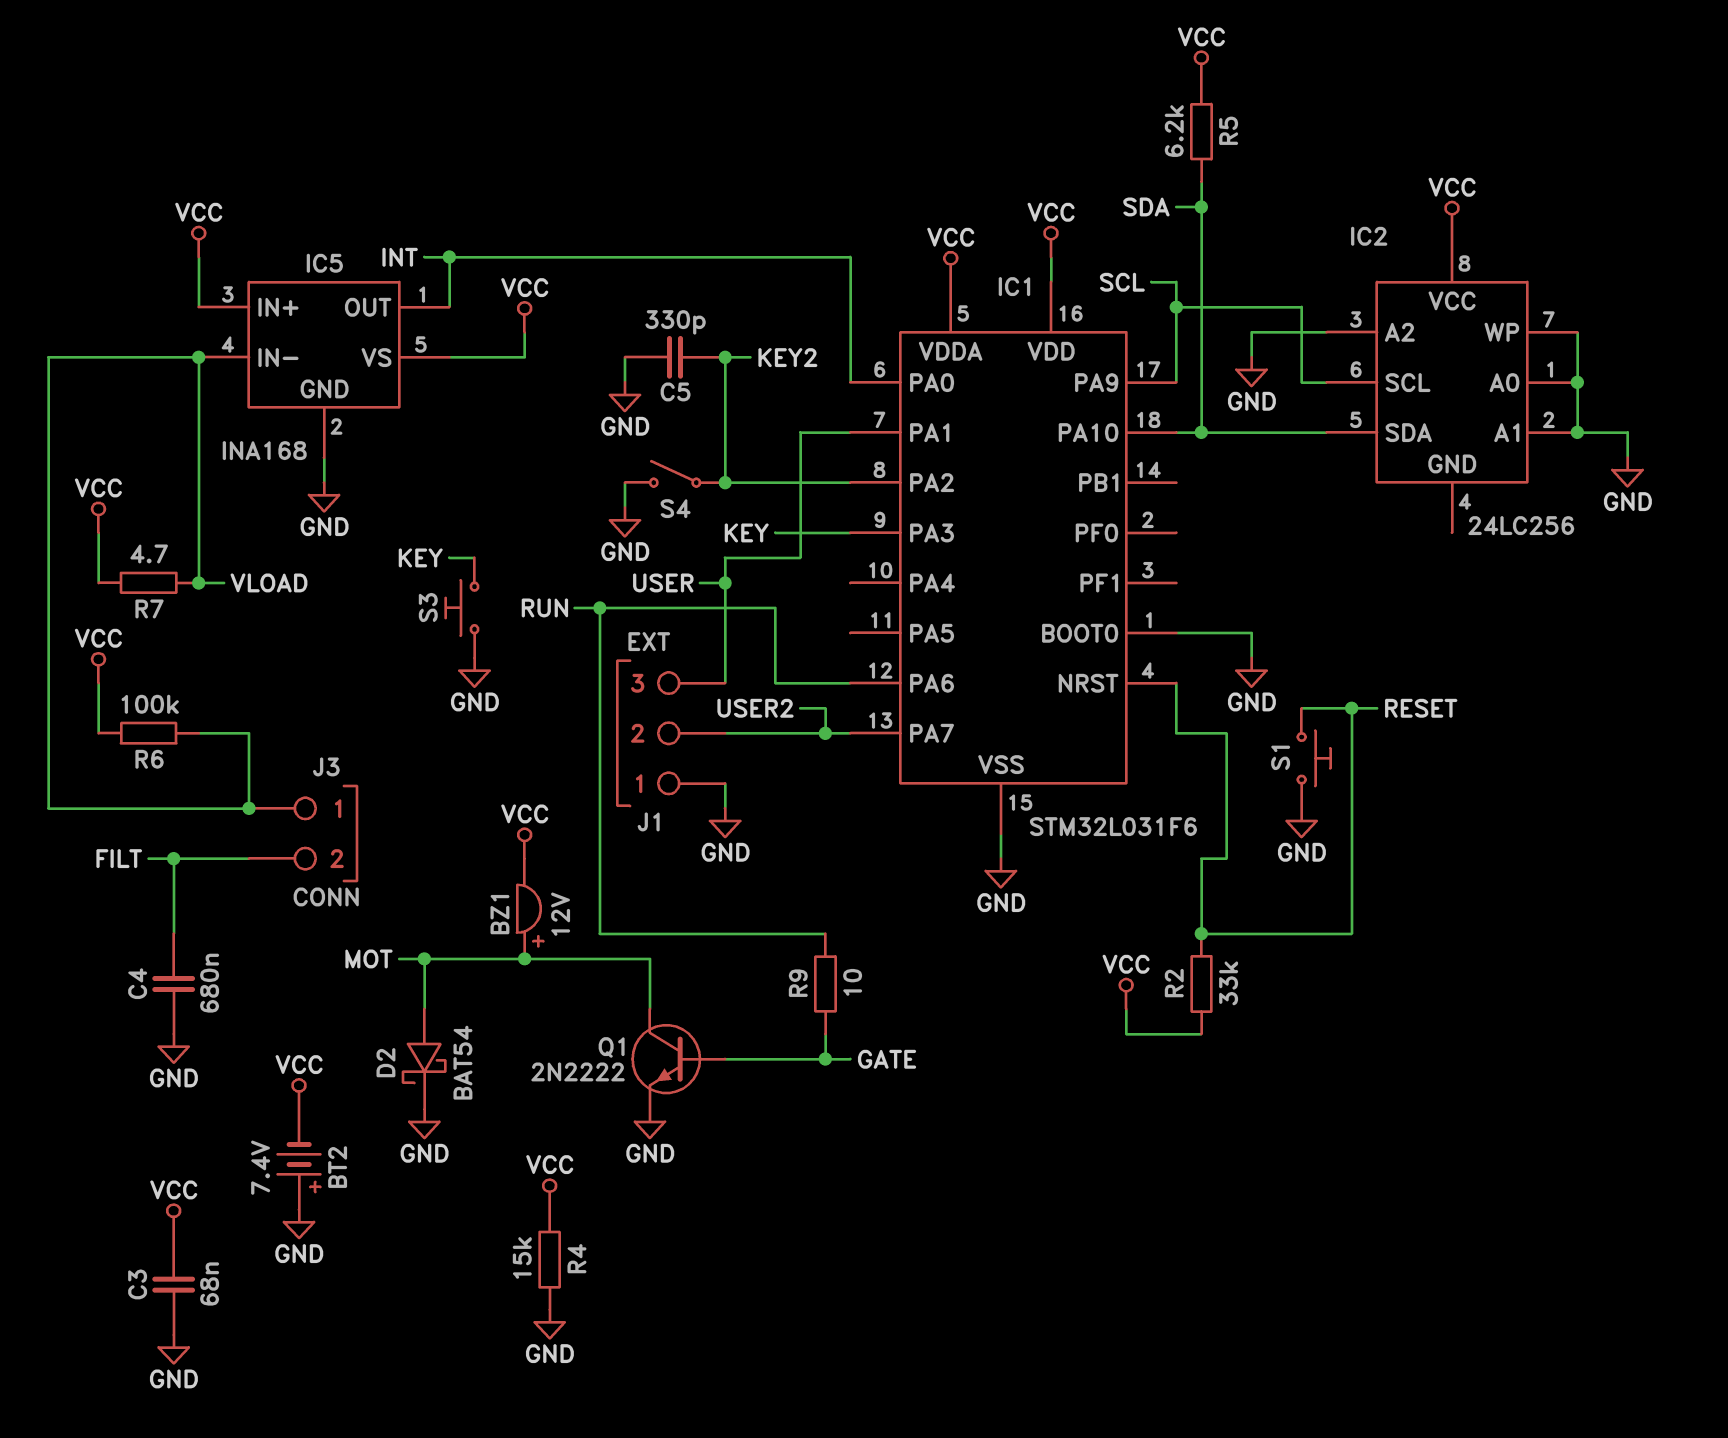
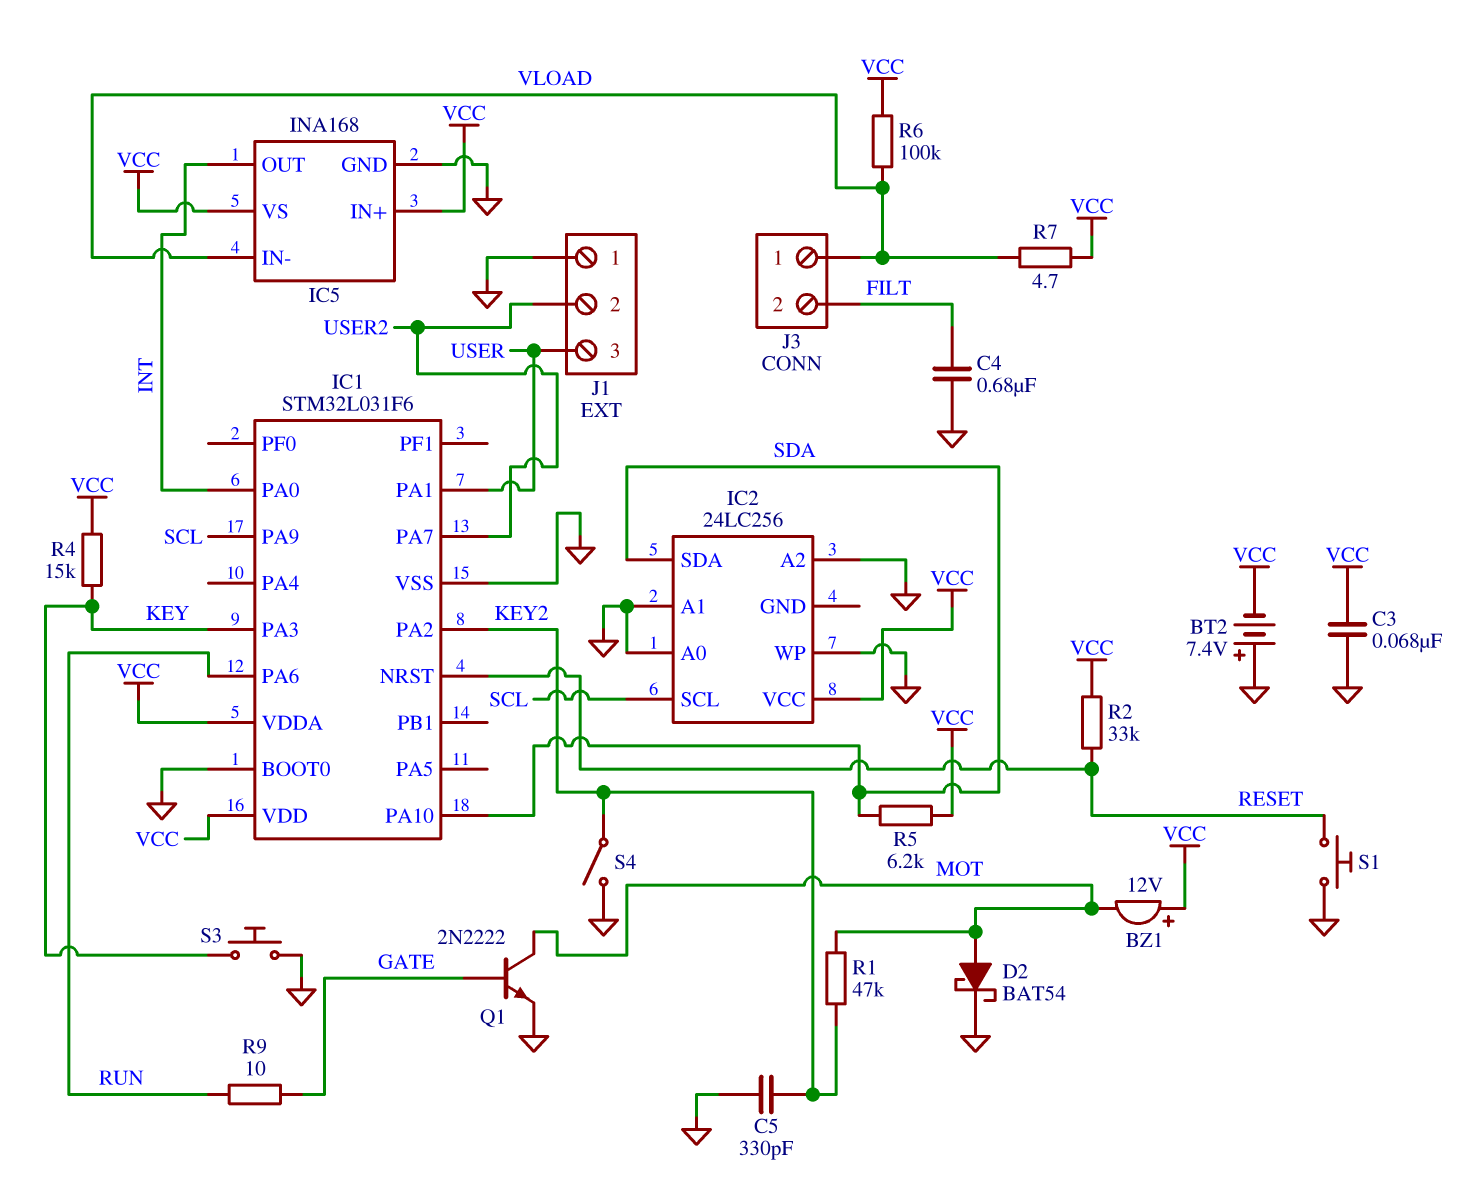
BZ1: buzzer 12V (plus MOT, minus VCC) -> buzzer 12V (plus VCC, minus MOT)
R1: none -> 47k (KEY2, MOT)
R4: 15k (GND, VCC) -> 15k (KEY, VCC)

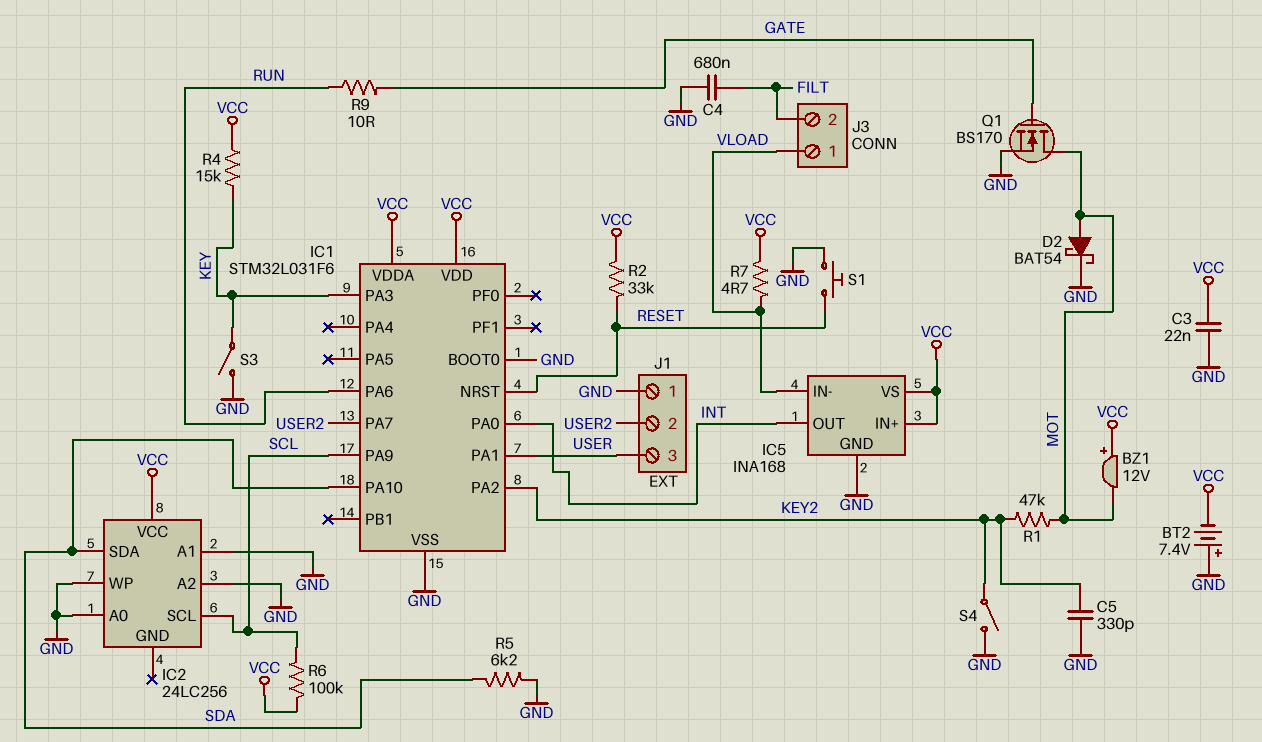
C3: 68nF (GND, VCC) -> 22nF (GND, VCC)
Q1: NPN 2N2222 (B GATE, C MOT, E GND) -> NMOS BS170 (G GATE, D MOT, S GND)
R5: 6.2k (SDA, VCC) -> 6.2k (GND, SDA)
R6: 100k (VCC, VLOAD) -> 100k (SCL, VCC)
S3: button (GND, KEY) -> switch (GND, KEY)

